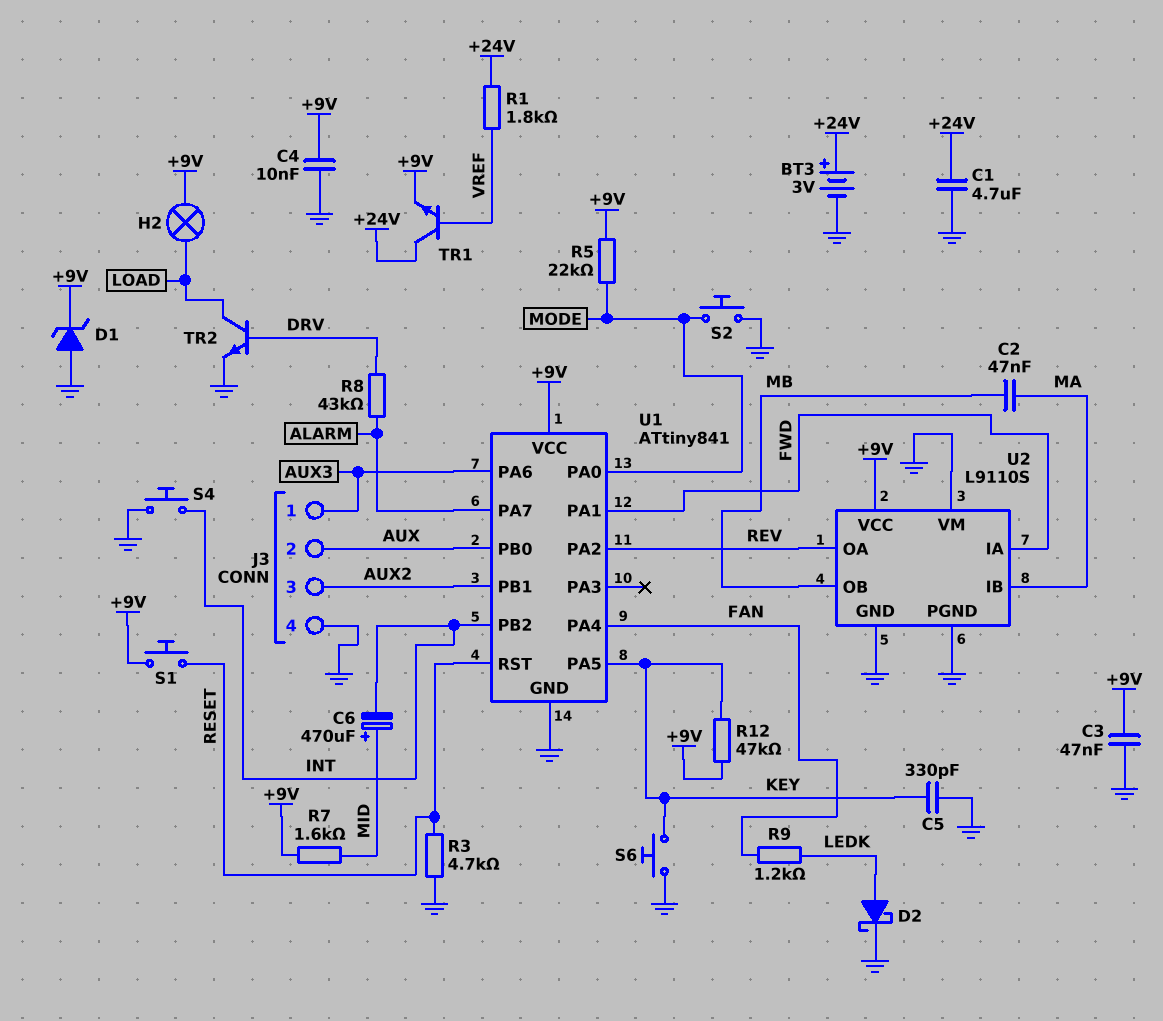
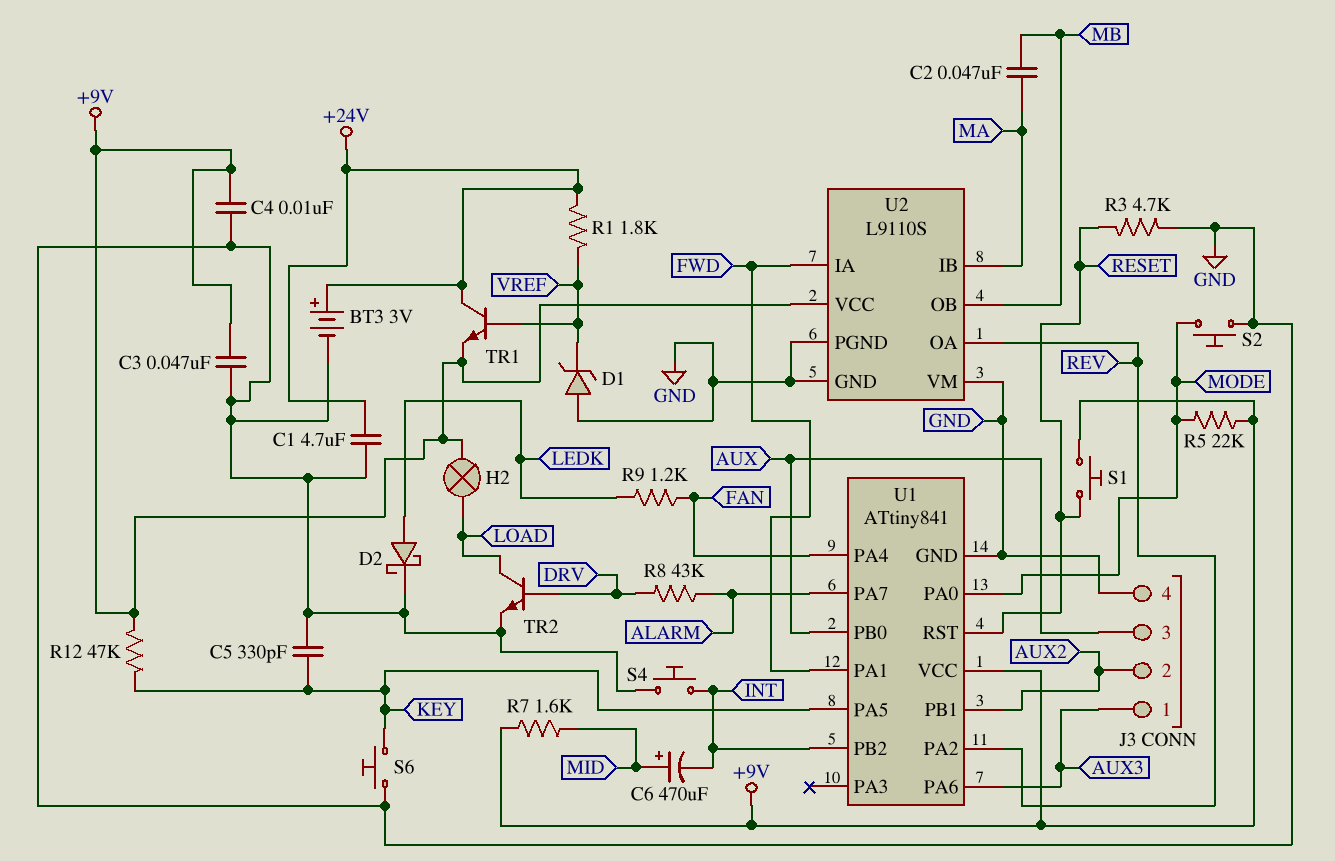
D1: zener (A GND, K +9V) -> zener (A GND, K VREF)
J3 pin 2: AUX -> AUX2
J3 pin 3: AUX2 -> AUX

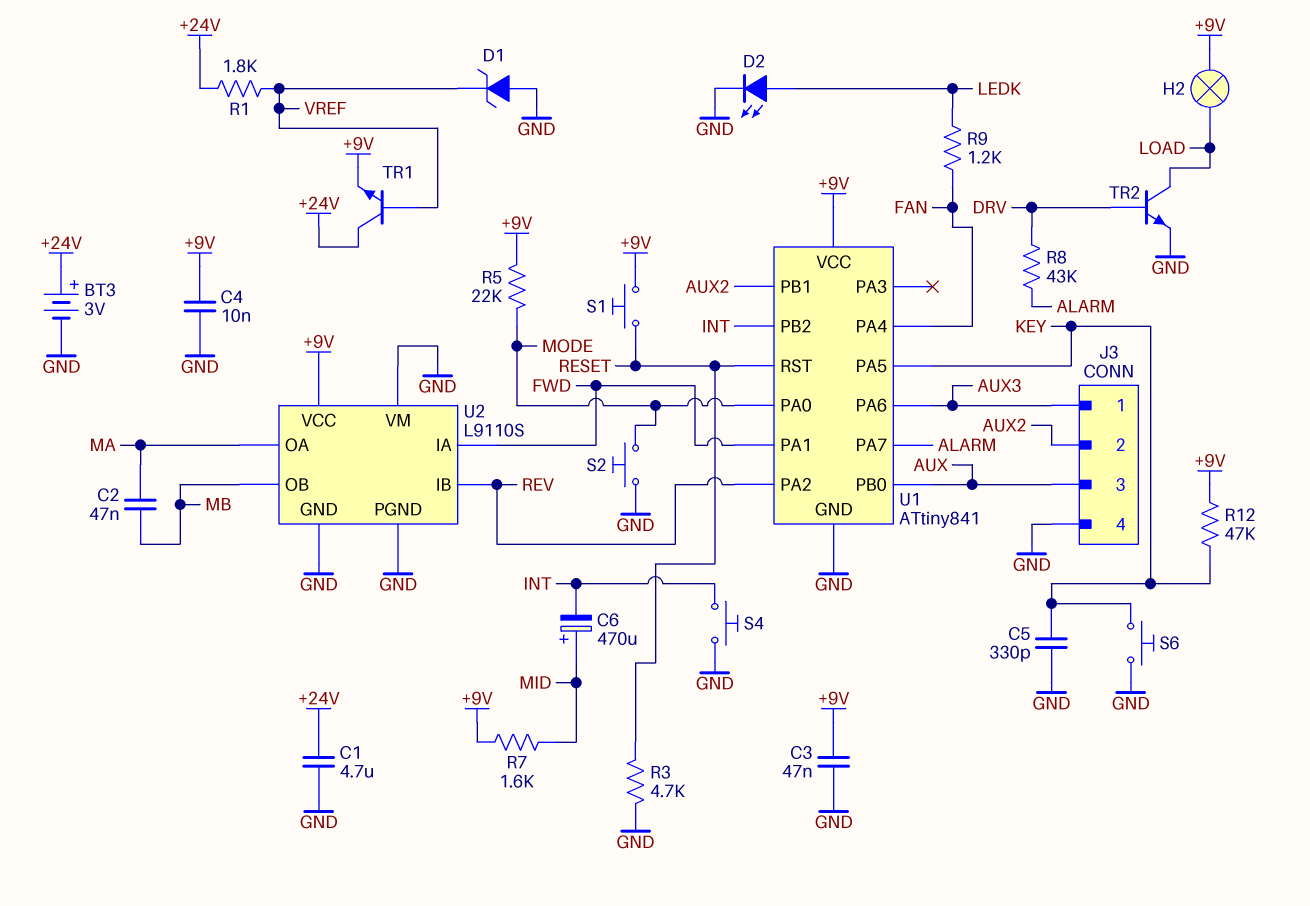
D2: schottky (A LEDK, K GND) -> LED (A LEDK, K GND)
U2 pin IB: MA -> REV
U2 pin OA: REV -> MA

